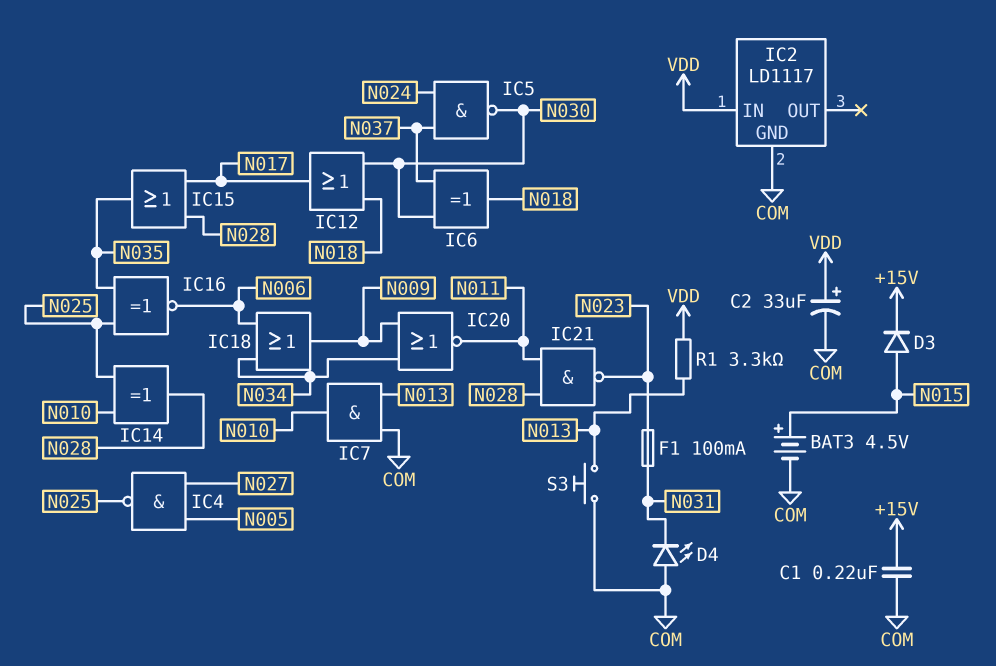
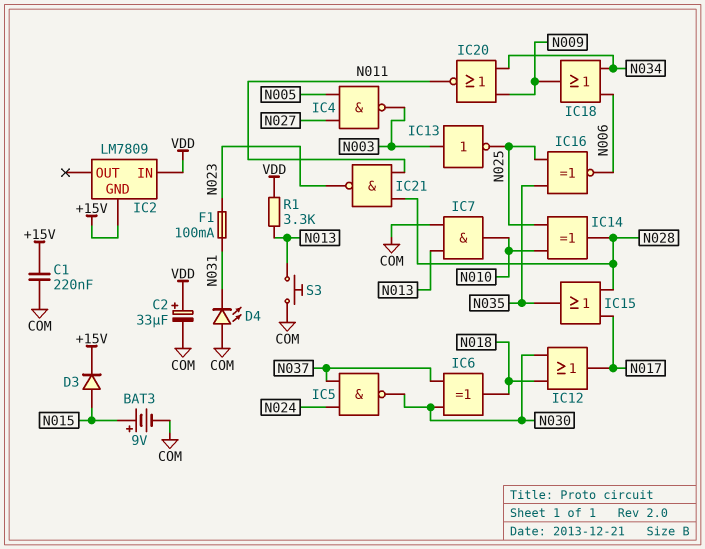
BAT3: 4.5V (plus N015, minus COM) -> 9V (plus N015, minus COM)
IC2: LD1117 -> LM7809
IC2 pin GND: COM -> +15V
IC4: NAND (in N005, in N027, out N025) -> NAND (in N005, in N027, out N003)
IC13: none -> NOT (in N003, out N025)

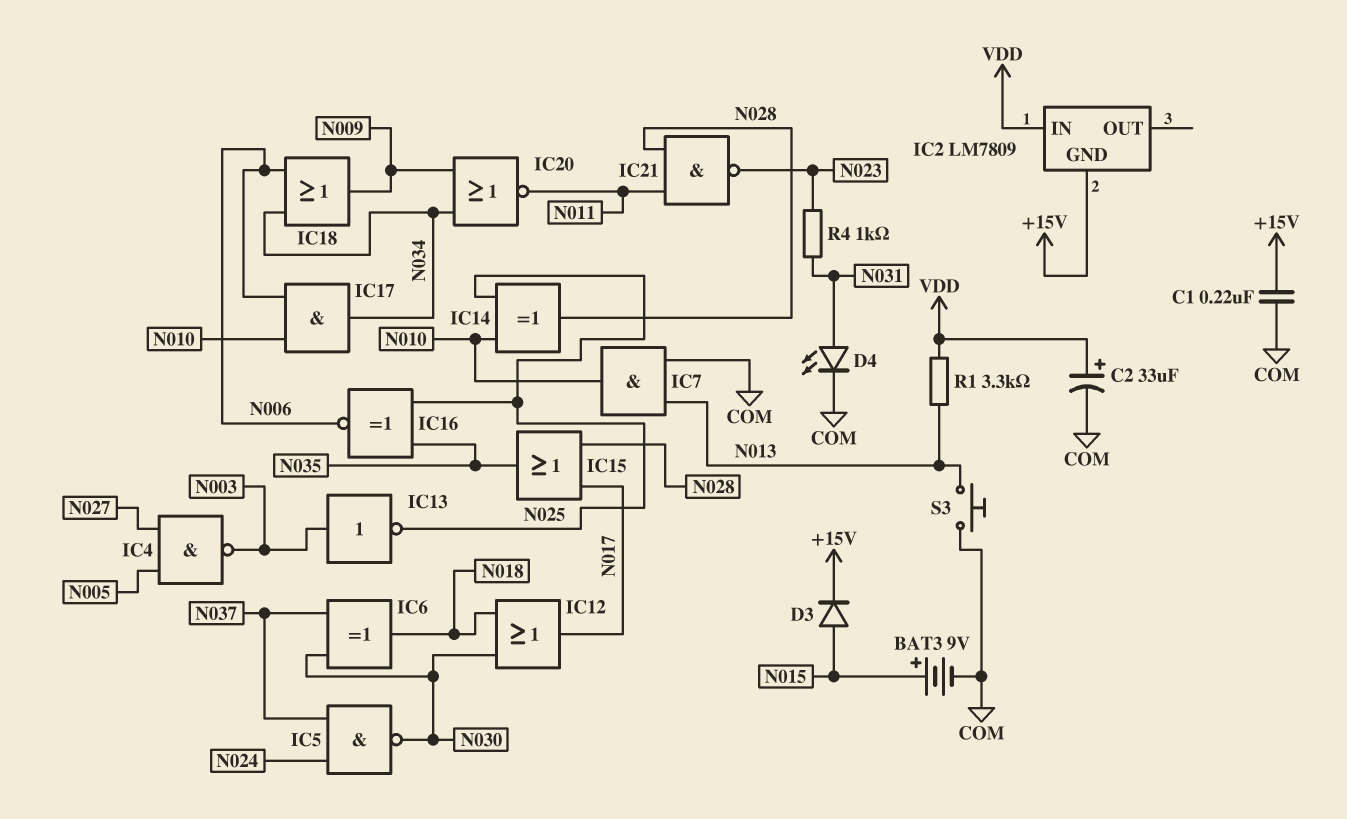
D4: LED (A COM, K N031) -> LED (A N031, K COM)
F1: 100mA (N023, N031) -> none
IC17: none -> AND (in N006, in N010, out N034)
R4: none -> 1k (N023, N031)

